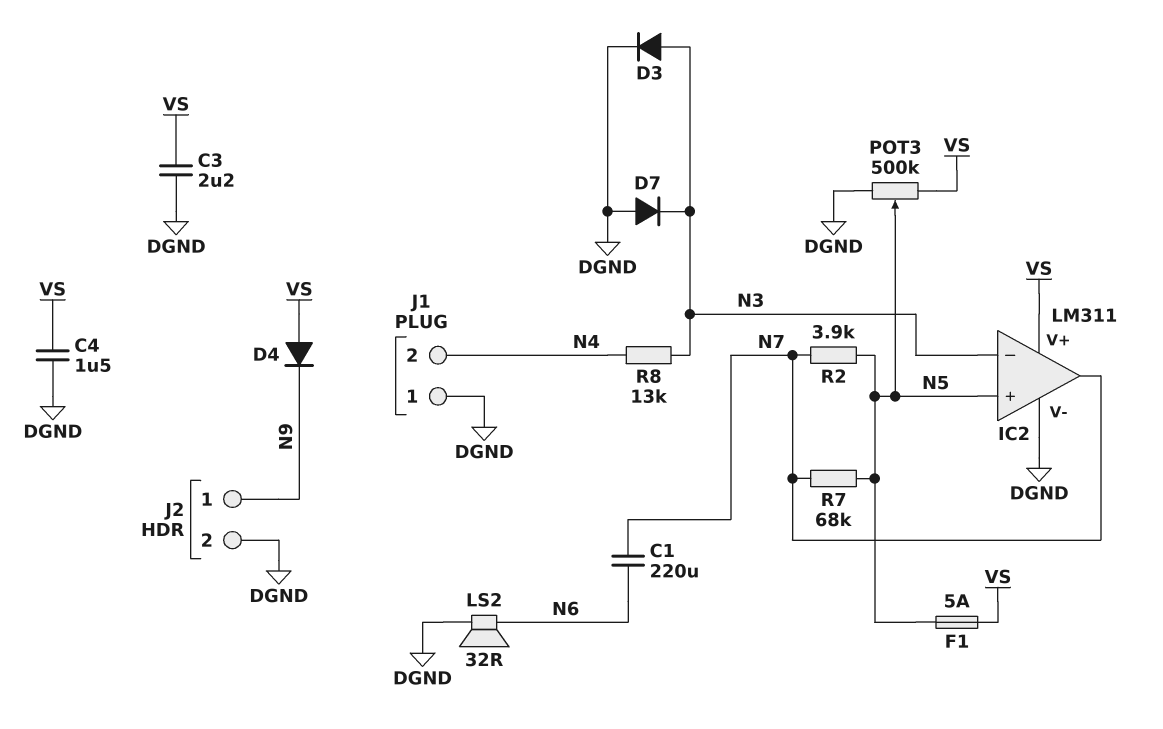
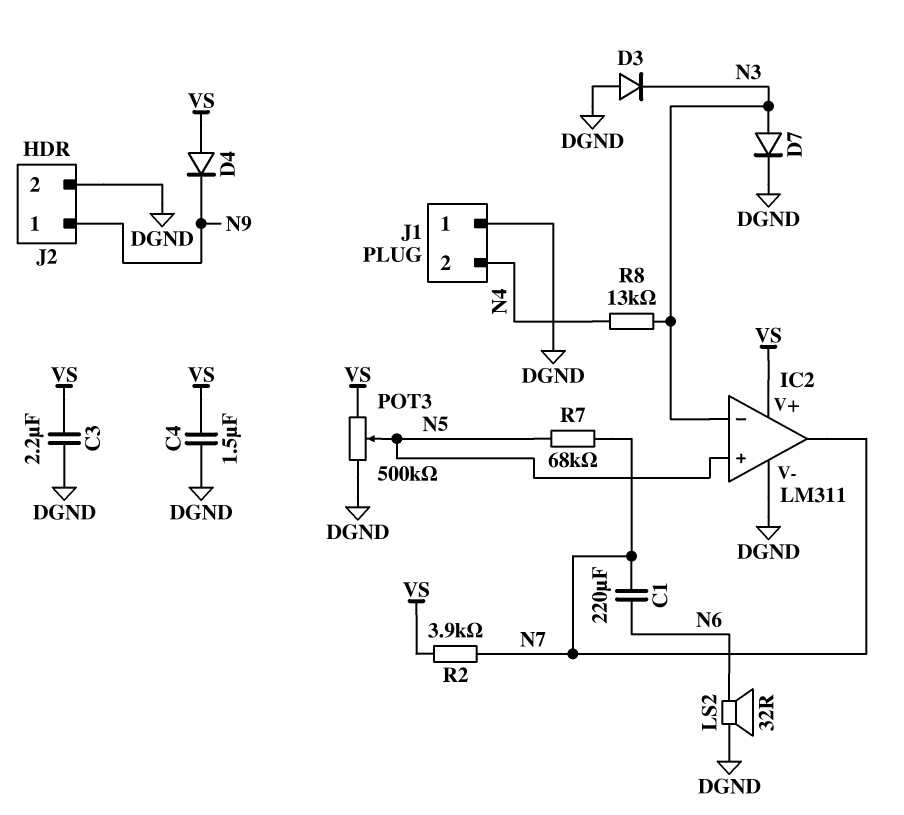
D3: diode (A N3, K DGND) -> diode (A DGND, K N3)
D7: diode (A DGND, K N3) -> diode (A N3, K DGND)
F1: 5A (N5, VS) -> none
R2: 3.9k (N5, N7) -> 3.9k (N7, VS)

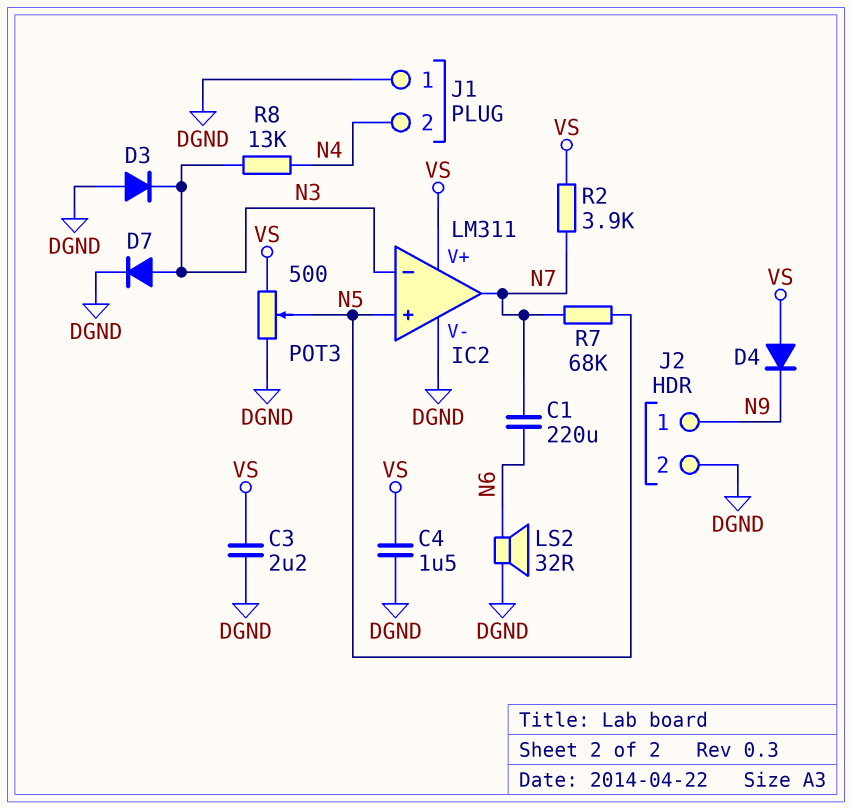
POT3: 500k (DGND, VS, wiper N5) -> 500 (DGND, VS, wiper N5)

